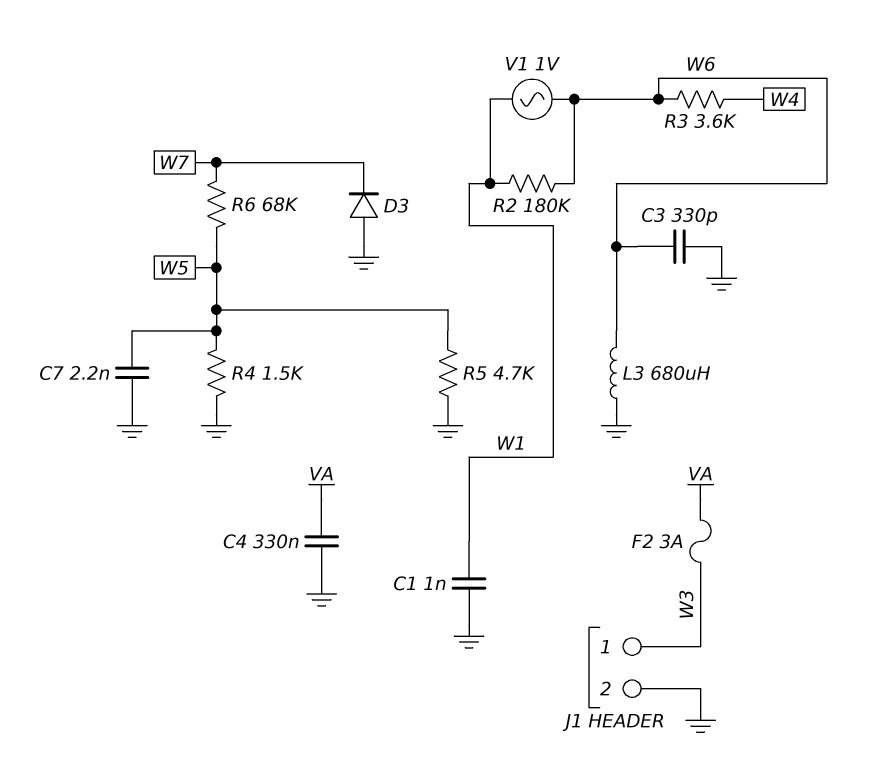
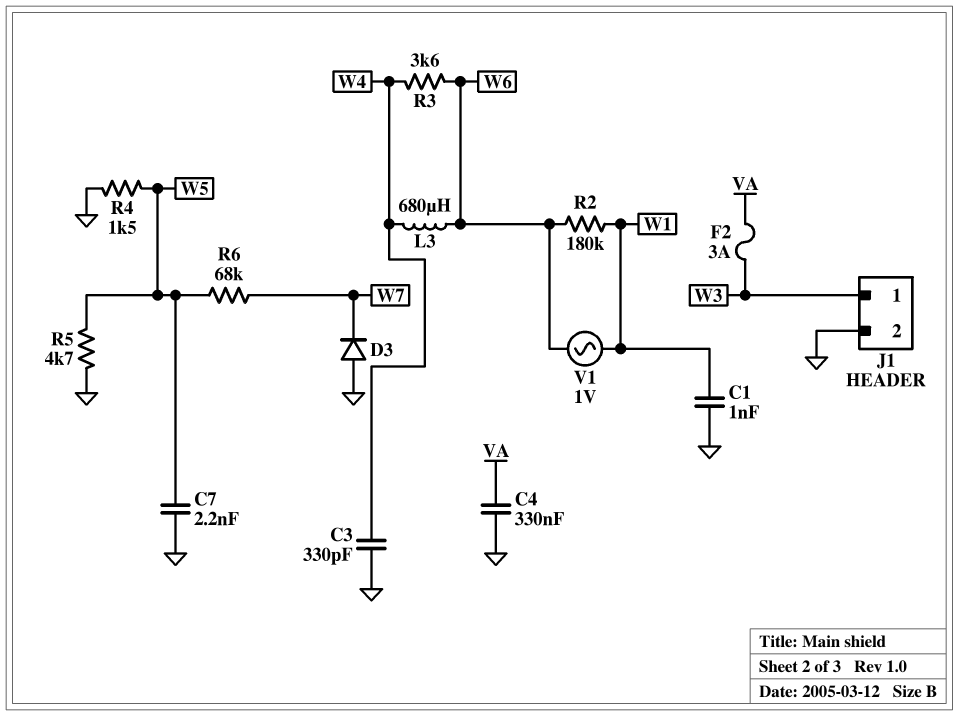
C3: 330pF (GND, W6) -> 330pF (GND, W4)
L3: 680uH (GND, W6) -> 680uH (W4, W6)

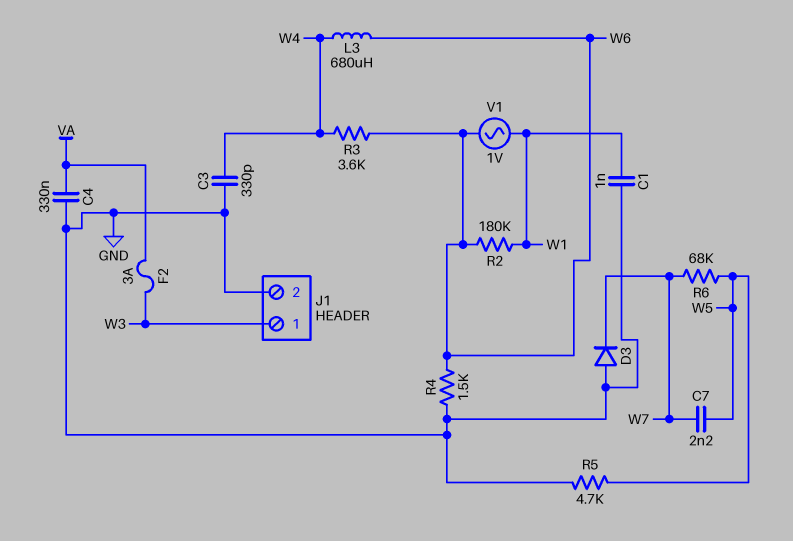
C7: 2.2nF (GND, W5) -> 2.2nF (W5, W7)
R4: 1.5k (GND, W5) -> 1.5k (GND, W6)

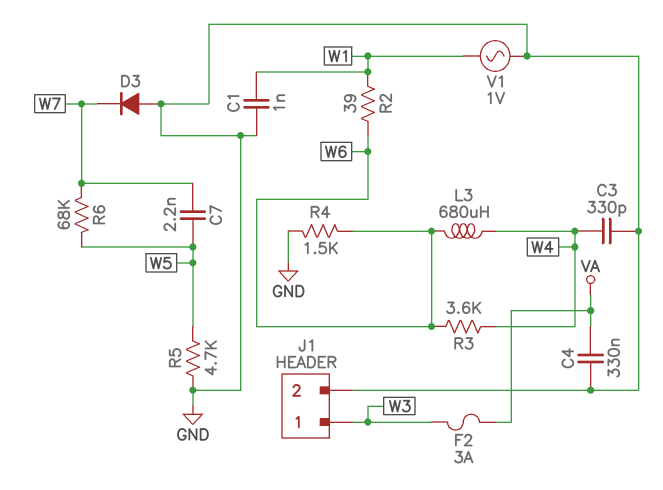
R2: 180k (W1, W6) -> 39 (W1, W6)
V1: AC 1V (W1, W6) -> AC 1V (GND, W1)

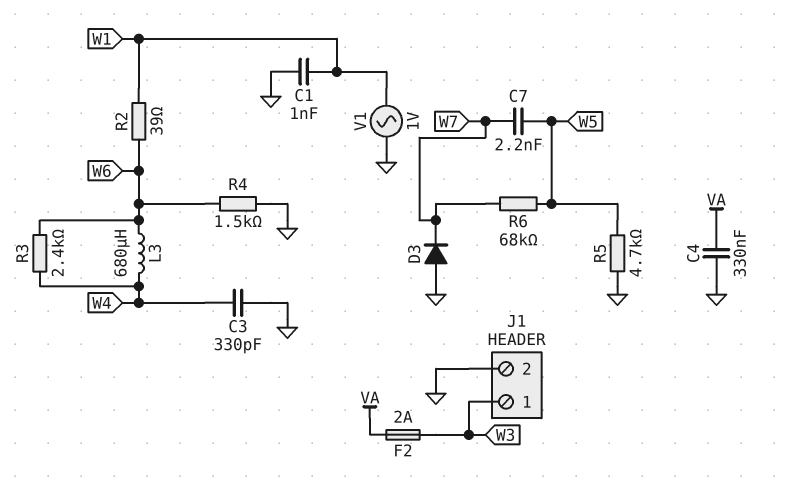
F2: 3A (VA, W3) -> 2A (VA, W3)
R3: 3.6k (W4, W6) -> 2.4k (W4, W6)

